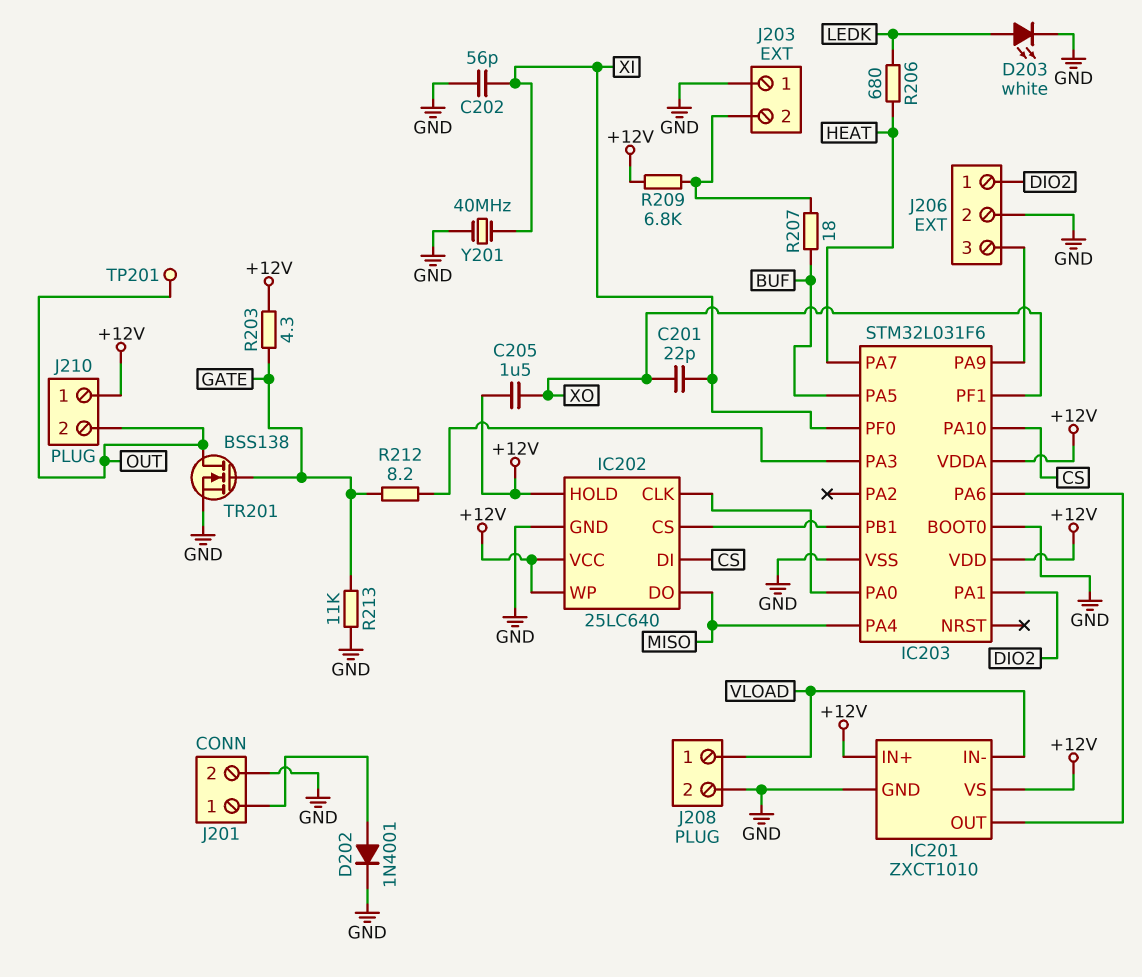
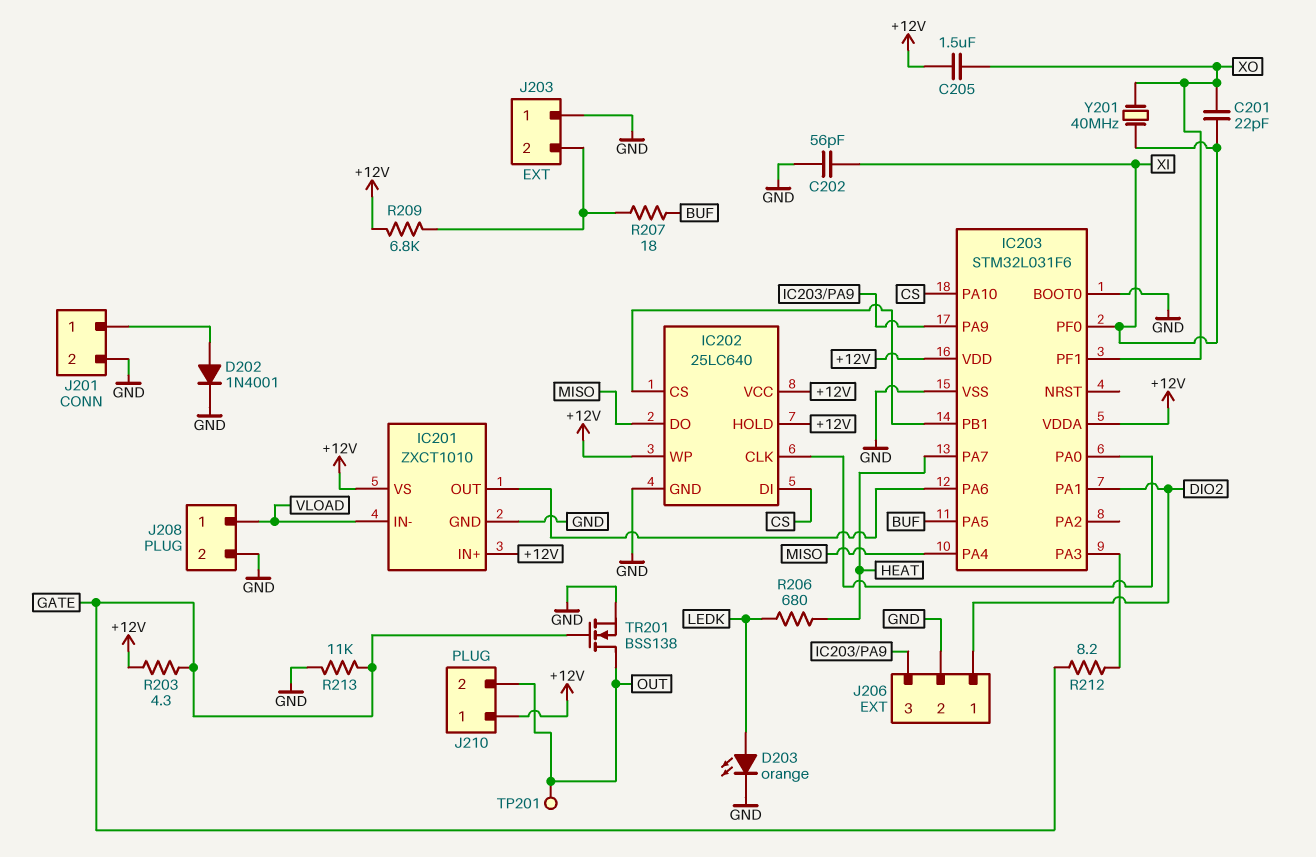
D203: LED white (A LEDK, K GND) -> LED orange (A LEDK, K GND)
Y201: 40MHz (GND, XI) -> 40MHz (XI, XO)

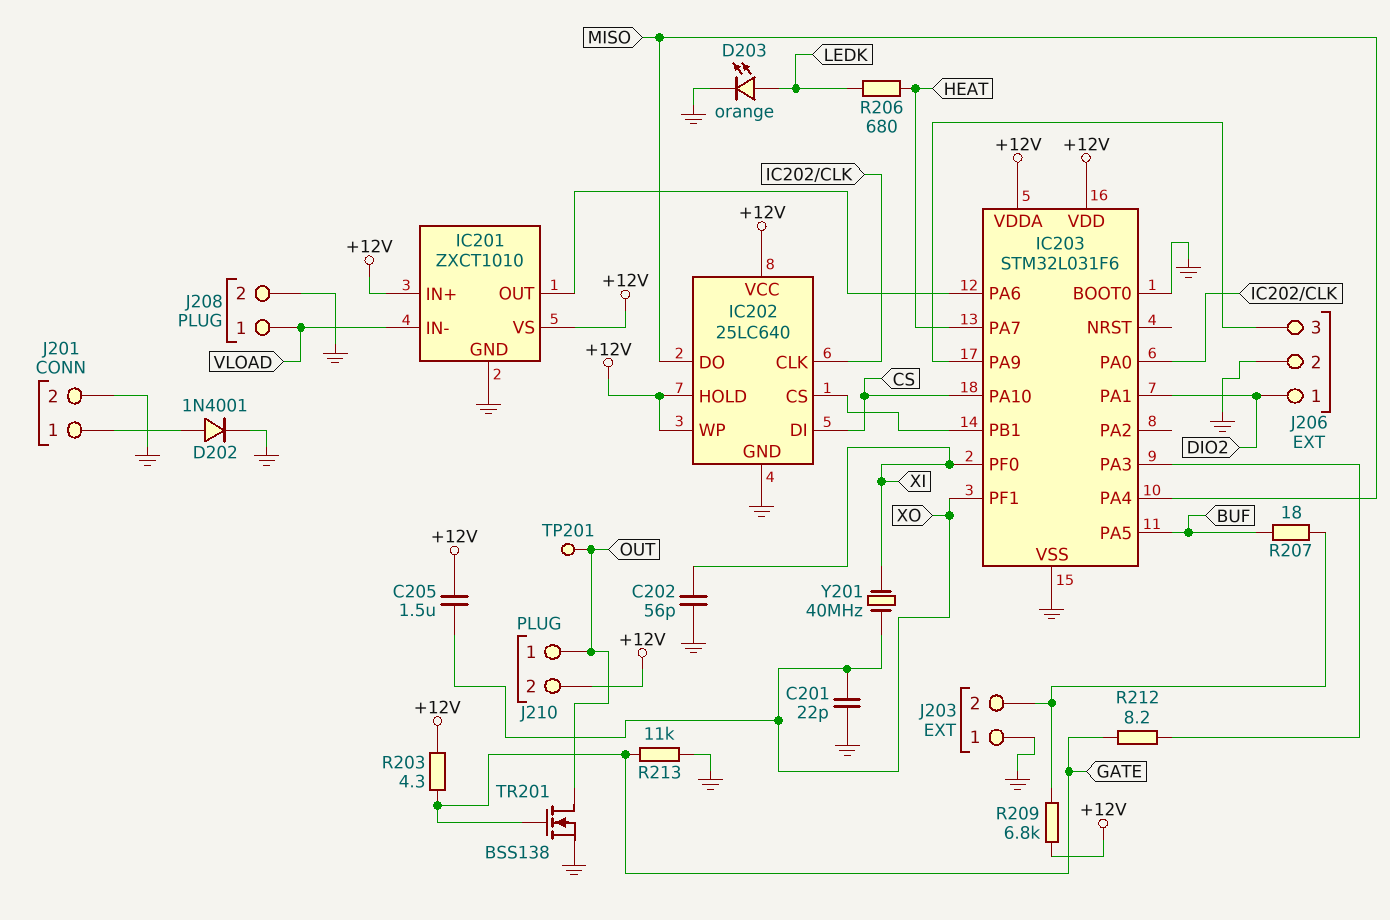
C201: 22pF (XI, XO) -> 22pF (GND, XO)
J210 pin 1: +12V -> OUT
J210 pin 2: OUT -> +12V

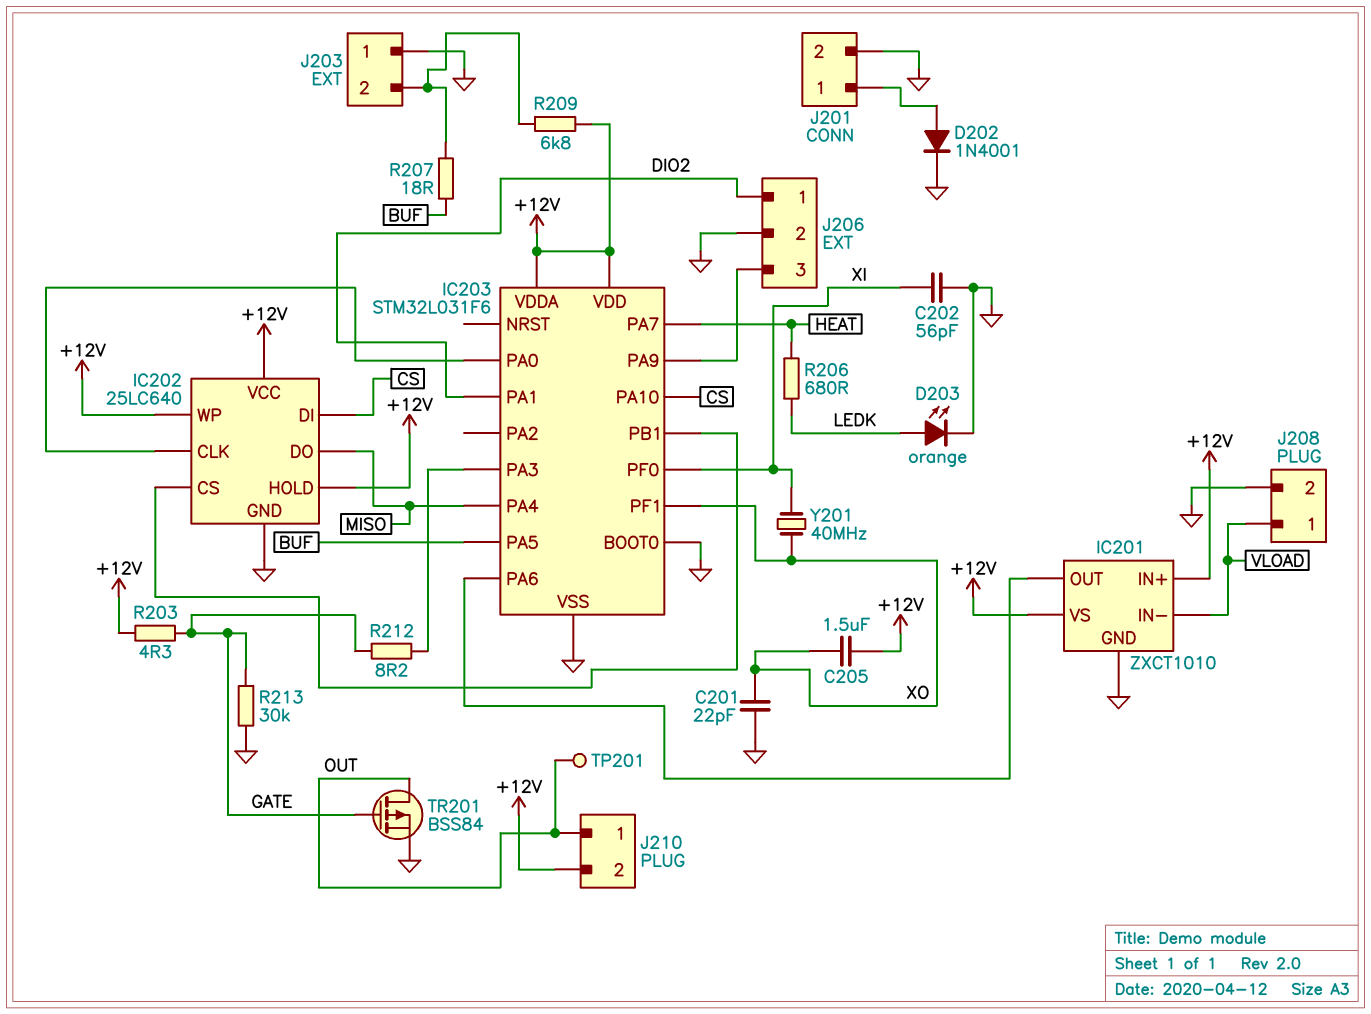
R213: 11k (GATE, GND) -> 30k (GATE, GND)
TR201: NMOS BSS138 (G GATE, D OUT, S GND) -> PMOS BSS84 (G GATE, D OUT, S GND)

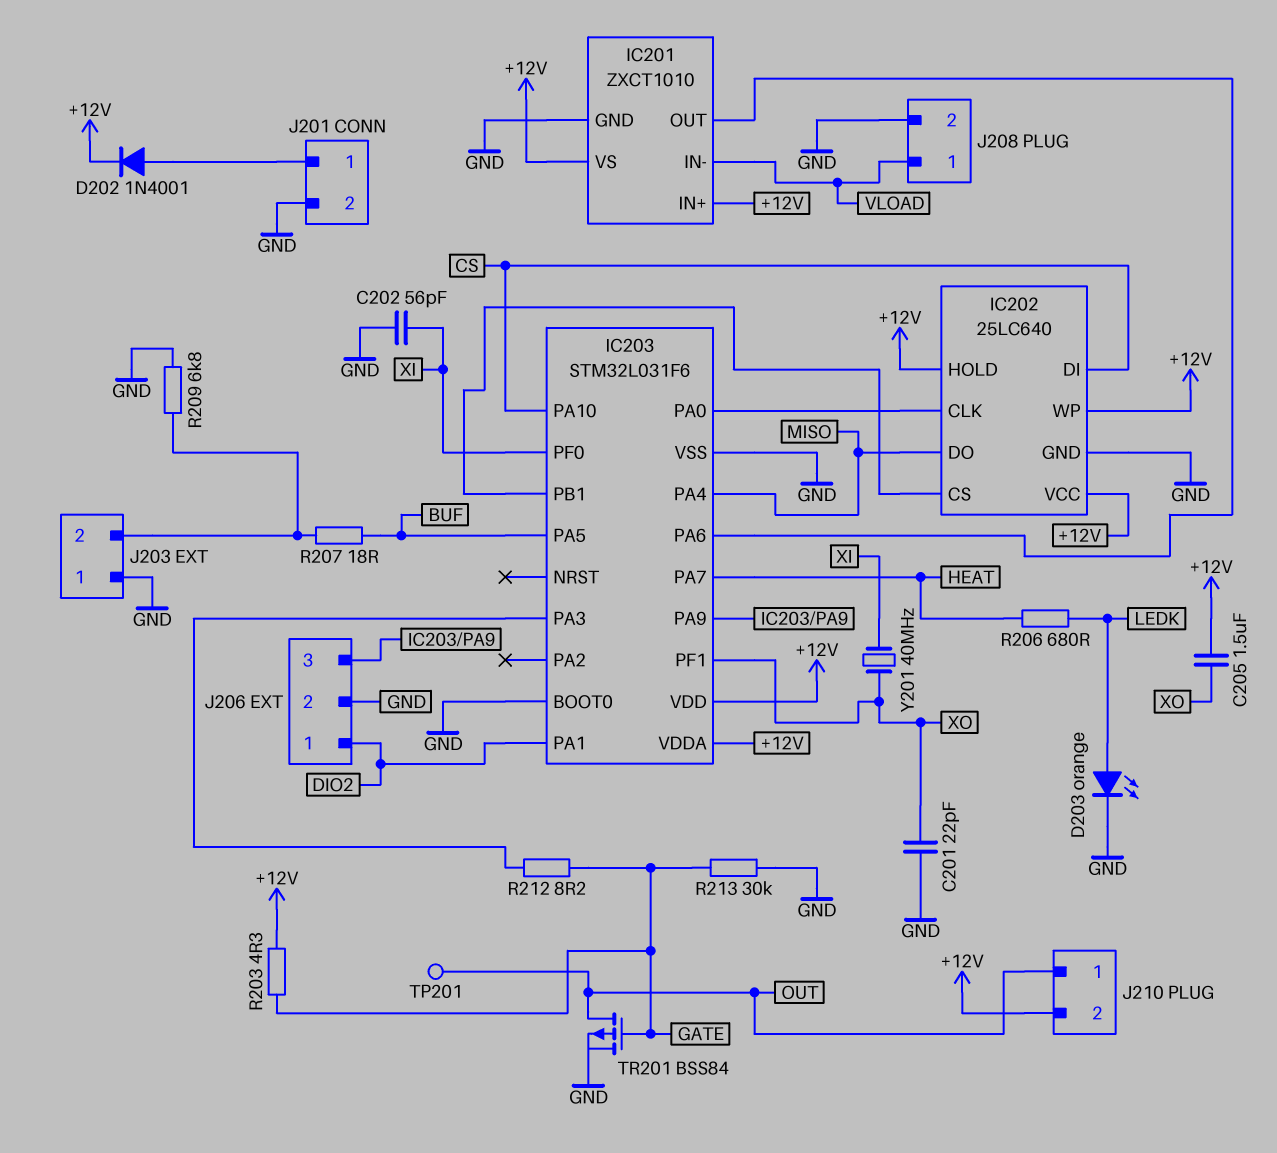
D202: diode 1N4001 (A J201/1, K GND) -> diode 1N4001 (A J201/1, K +12V)
R209: 6.8k (+12V, J203/2) -> 6.8k (GND, J203/2)

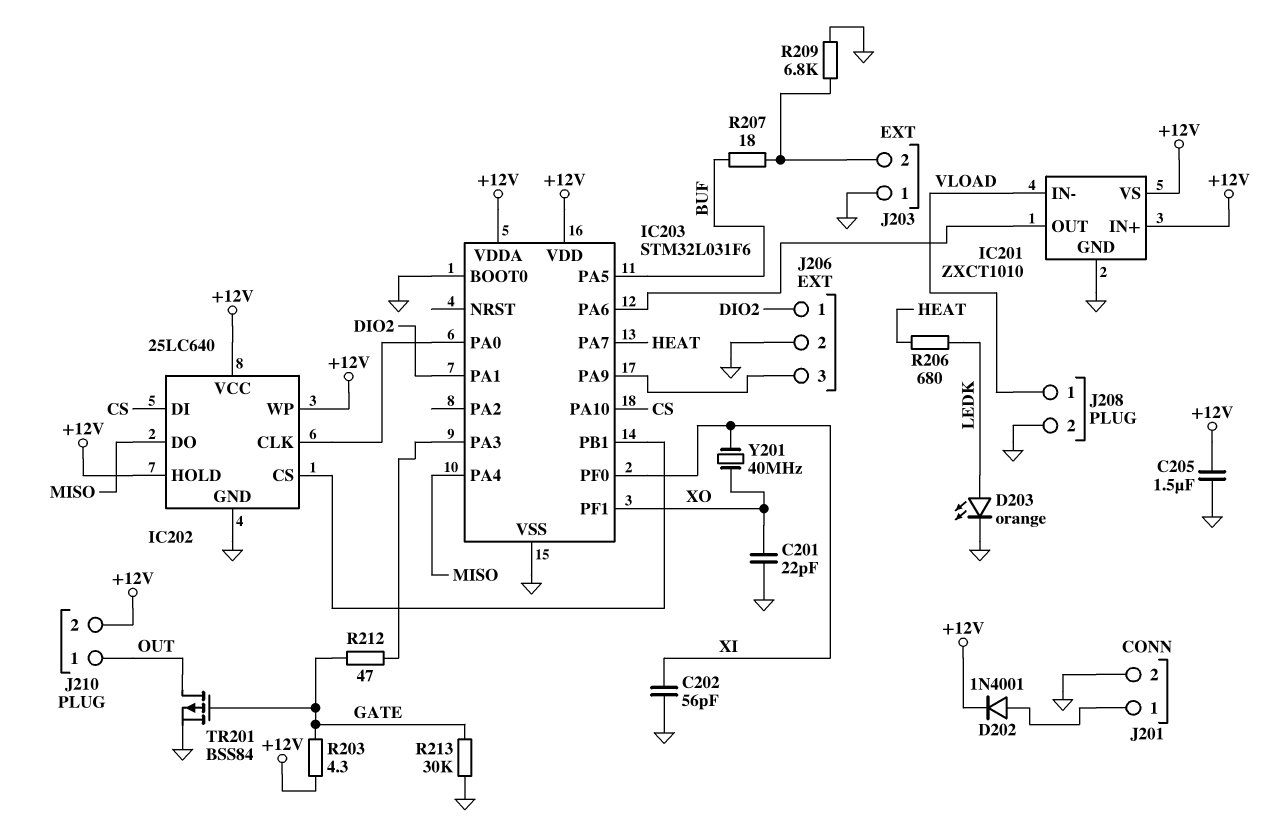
C205: 1.5uF (+12V, XO) -> 1.5uF (+12V, GND)
R212: 8.2 (GATE, IC203/PA3) -> 47 (GATE, IC203/PA3)
TP201: test point (OUT) -> none

